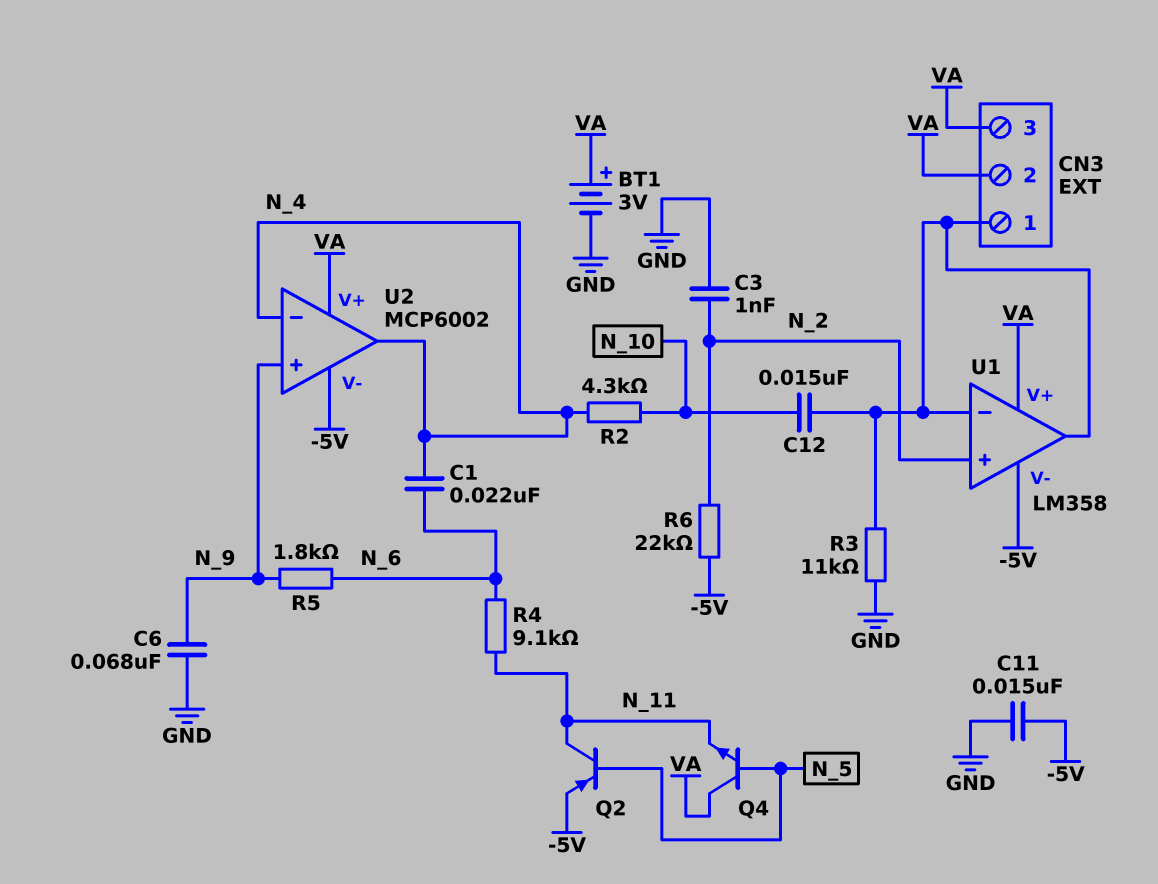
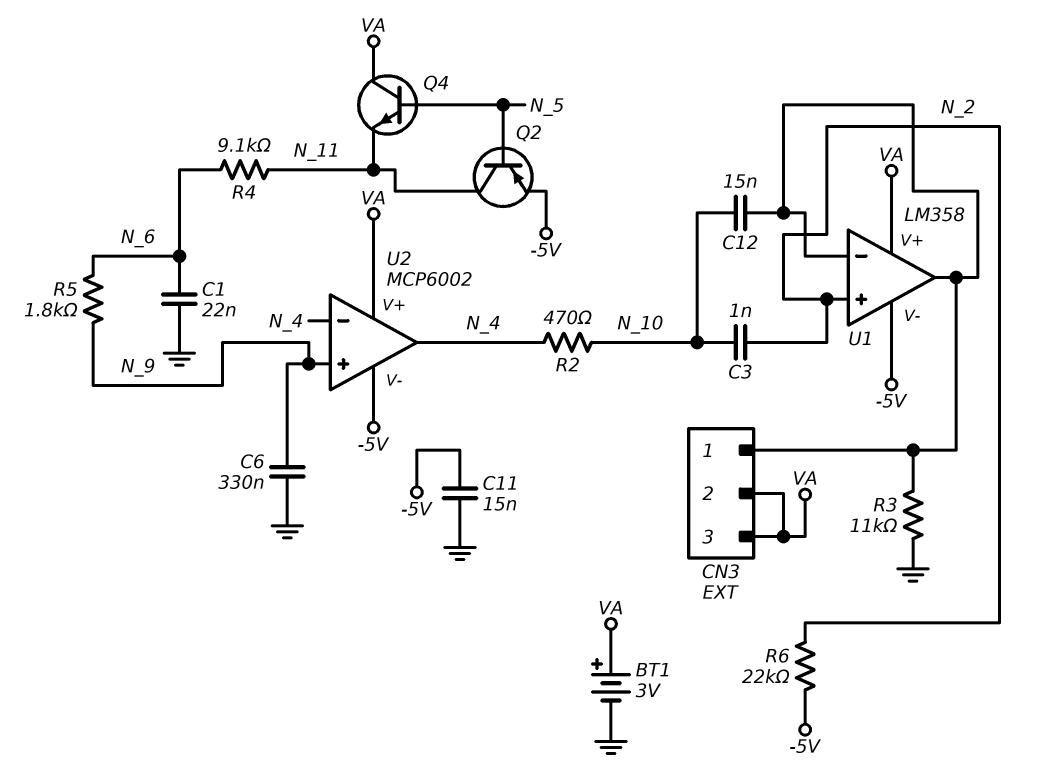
C1: 22nF (N_4, N_6) -> 22nF (GND, N_6)
C3: 1nF (GND, N_2) -> 1nF (N_2, N_10)
C6: 68nF (GND, N_9) -> 330nF (GND, N_9)
R2: 4.3k (N_4, N_10) -> 470 (N_4, N_10)

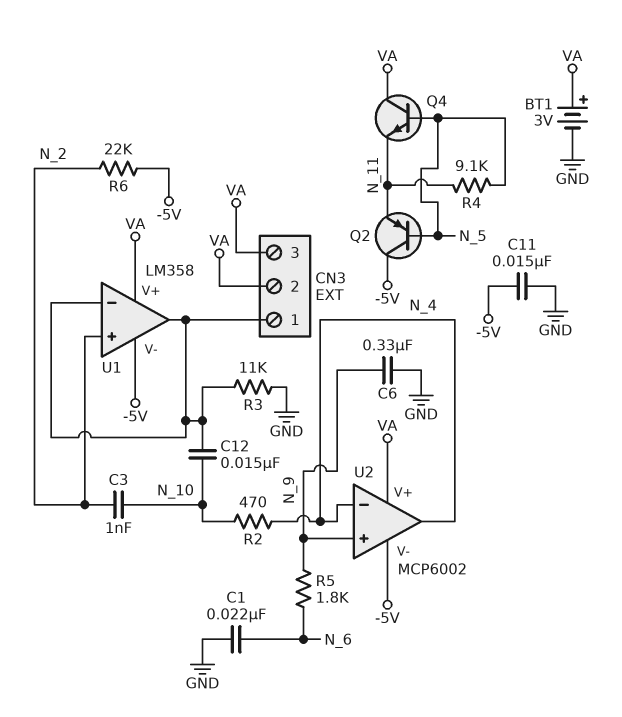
Q2: PNP (B N_5, C N_11, E -5V) -> PNP (B N_5, C -5V, E N_11)
R4: 9.1k (N_6, N_11) -> 9.1k (N_5, N_11)

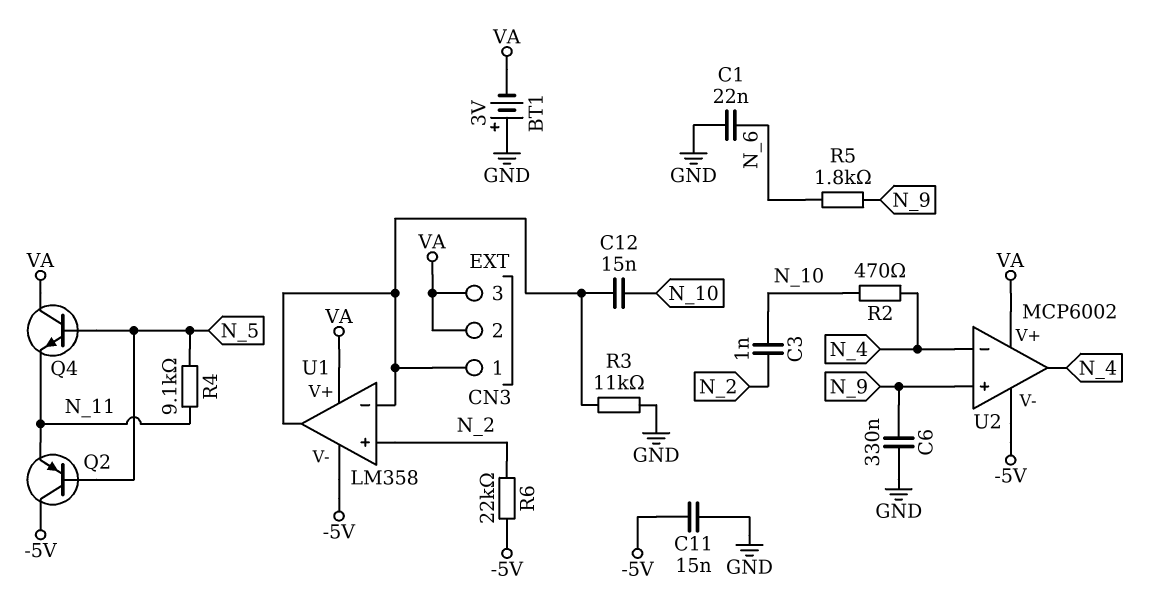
BT1: 3V (plus VA, minus GND) -> 3V (plus GND, minus VA)

